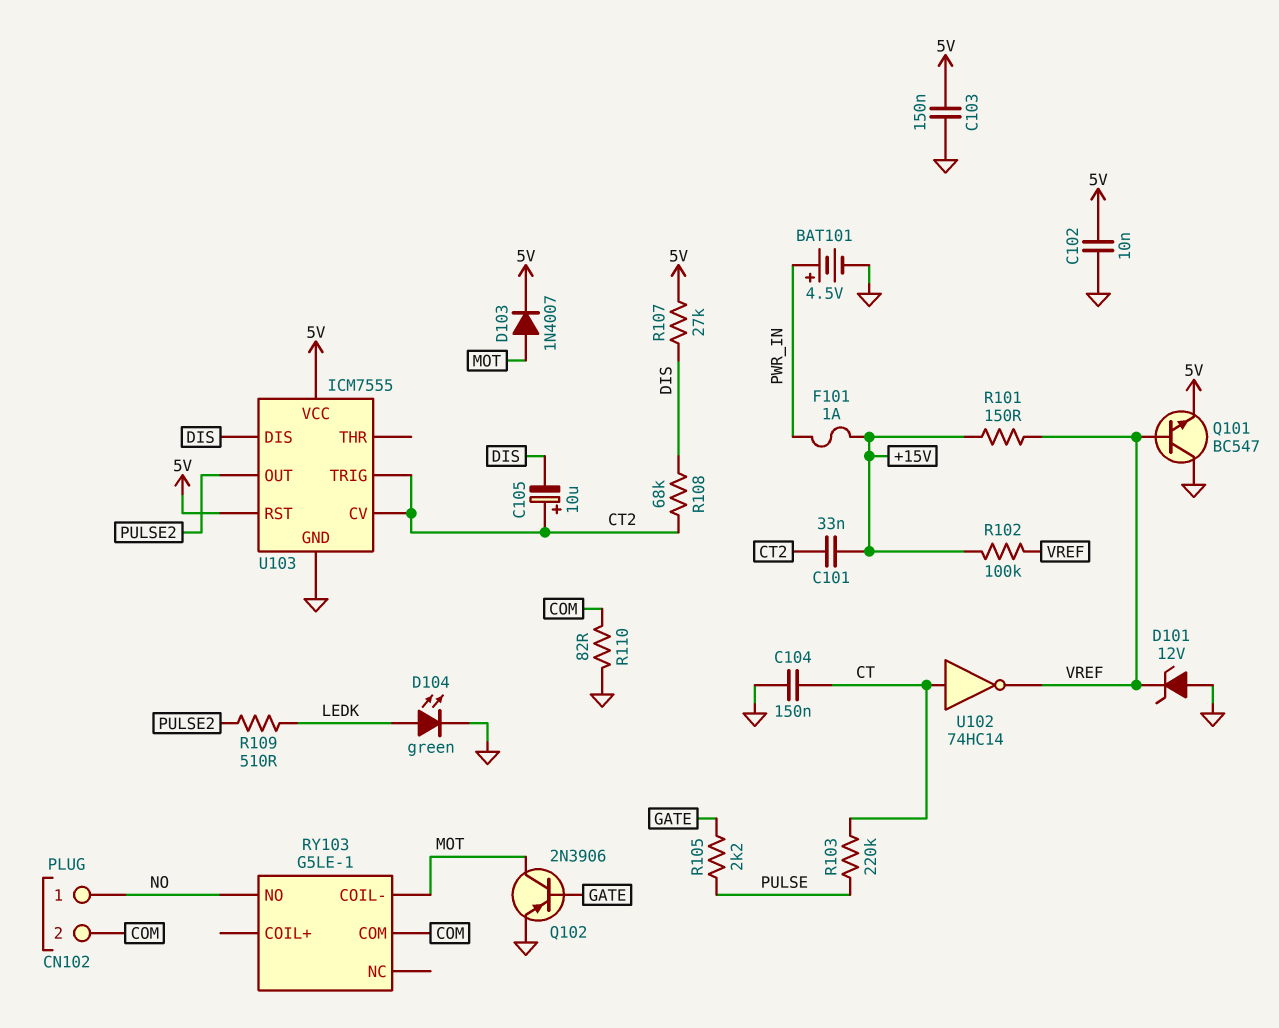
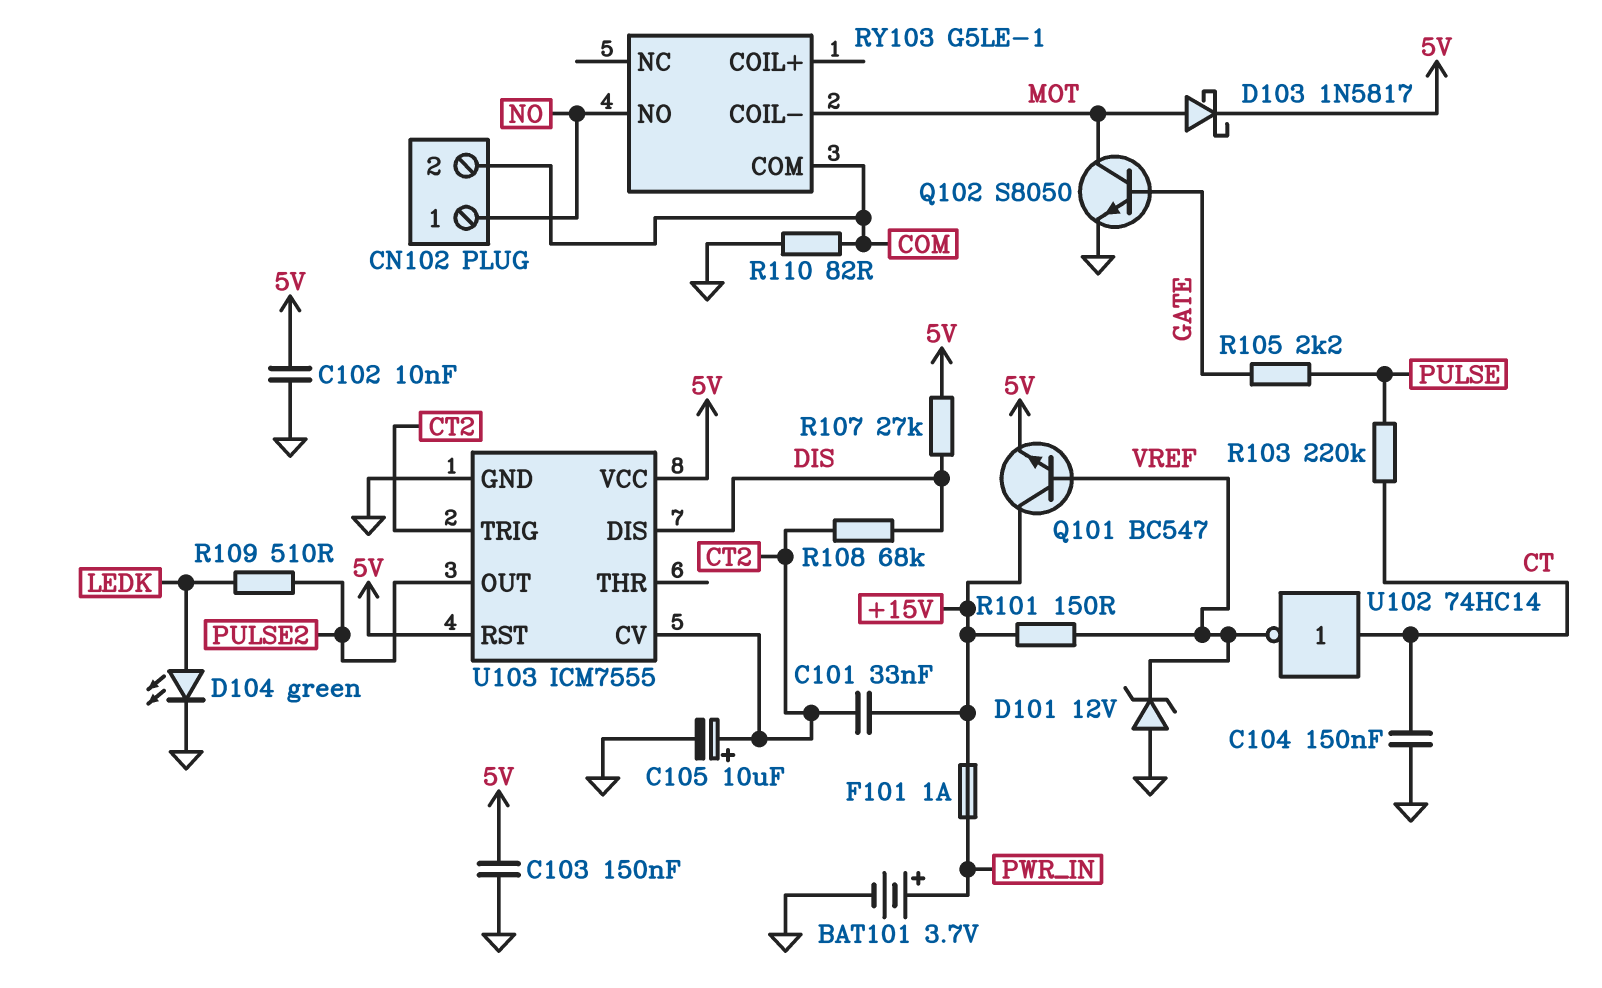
BAT101: 4.5V (plus PWR_IN, minus GND) -> 3.7V (plus PWR_IN, minus GND)
C105: 10uF (plus CT2, minus DIS) -> 10uF (plus CT2, minus GND)
D103: diode 1N4007 (A MOT, K 5V) -> schottky 1N5817 (A MOT, K 5V)
Q101: NPN BC547 (B VREF, C GND, E 5V) -> NPN BC547 (B VREF, C +15V, E 5V)
Q102: PNP 2N3906 (B GATE, C MOT, E GND) -> NPN S8050 (B GATE, C MOT, E GND)
R102: 100k (+15V, VREF) -> none

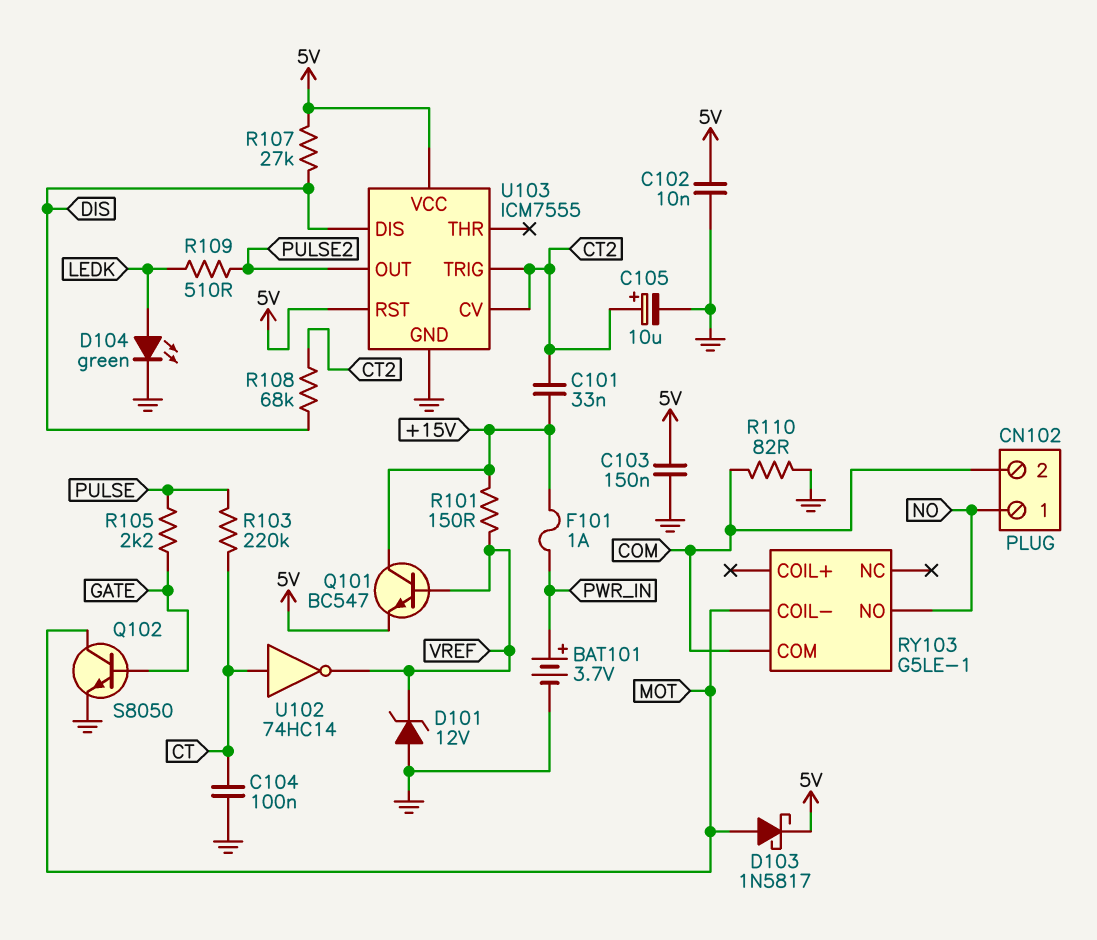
C104: 150nF (CT, GND) -> 100nF (CT, GND)

